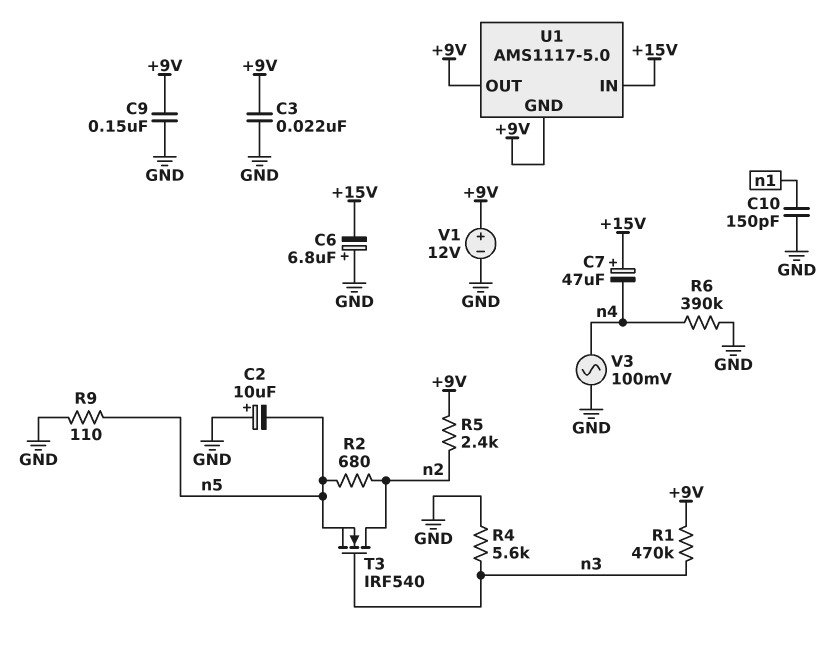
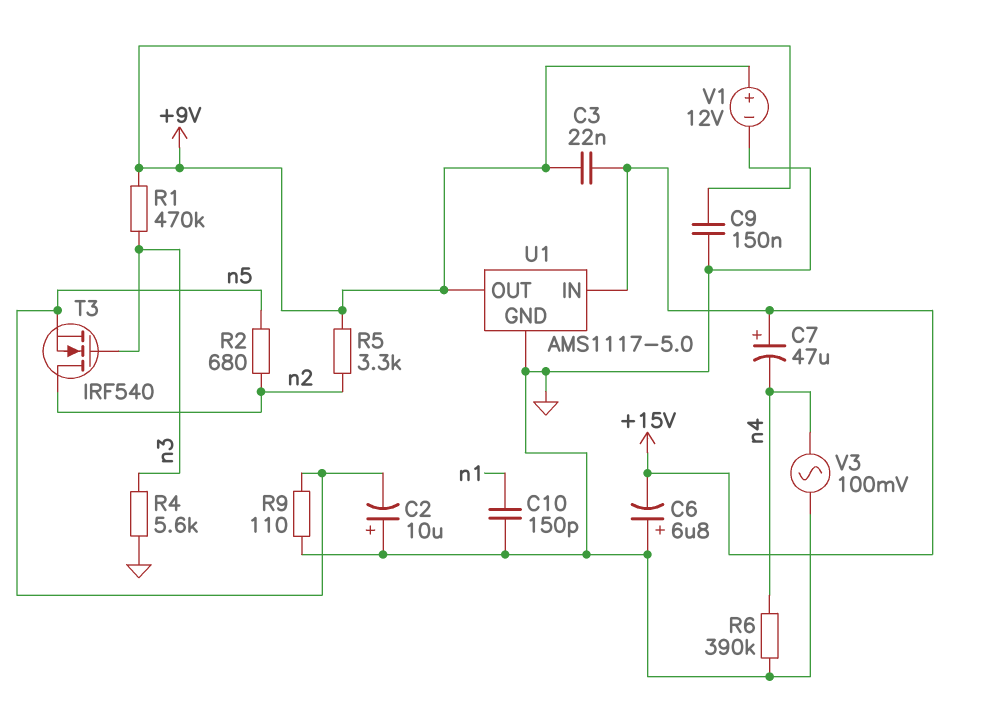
C3: 22nF (+9V, GND) -> 22nF (+9V, +15V)
R5: 2.4k (+9V, n2) -> 3.3k (+9V, n2)
U1 pin GND: +9V -> GND

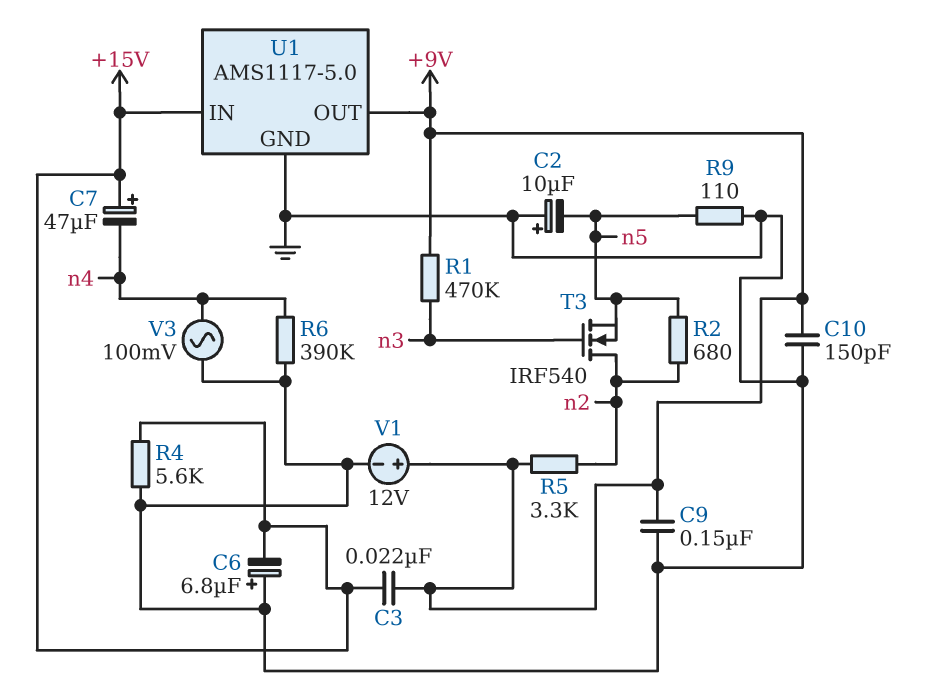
C10: 150pF (GND, n1) -> 150pF (+9V, GND)
R4: 5.6k (GND, n3) -> 5.6k (+15V, GND)

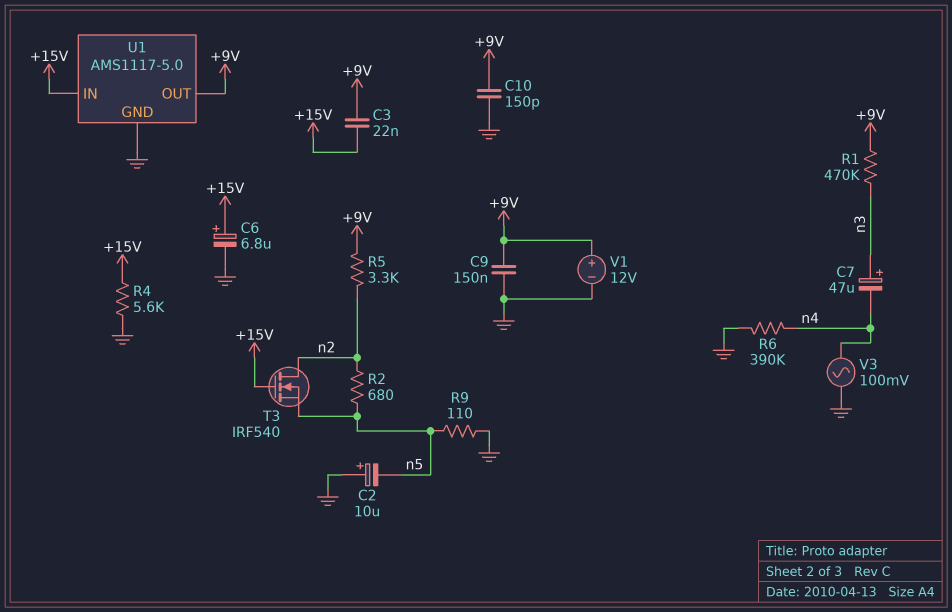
C6: 6.8uF (plus GND, minus +15V) -> 6.8uF (plus +15V, minus GND)
C7: 47uF (plus +15V, minus n4) -> 47uF (plus n3, minus n4)
T3: NMOS IRF540 (G n3, D n2, S n5) -> NMOS IRF540 (G +15V, D n2, S n5)

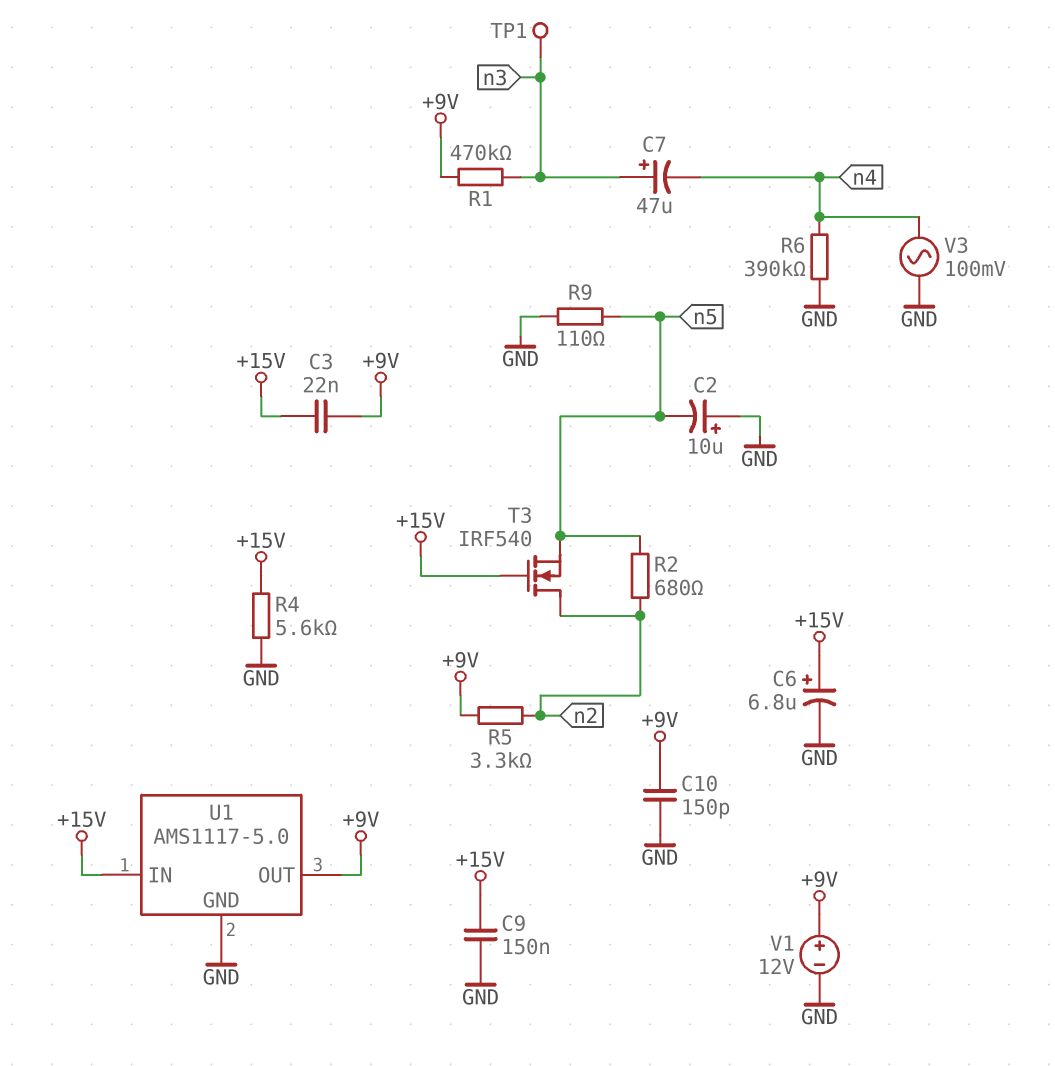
C9: 150nF (+9V, GND) -> 150nF (+15V, GND)
TP1: none -> test point (n3)

